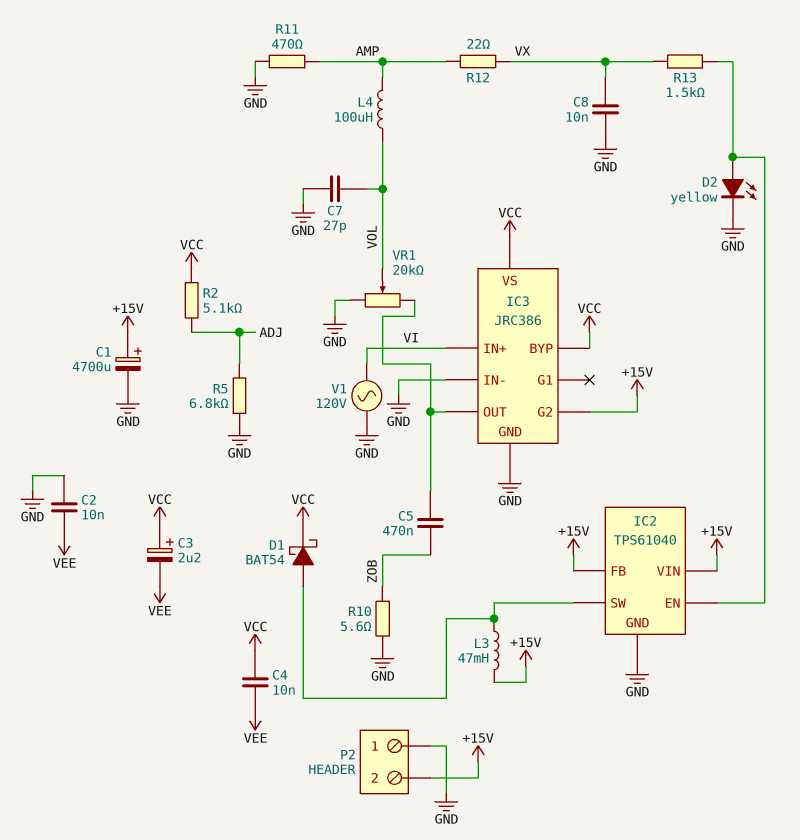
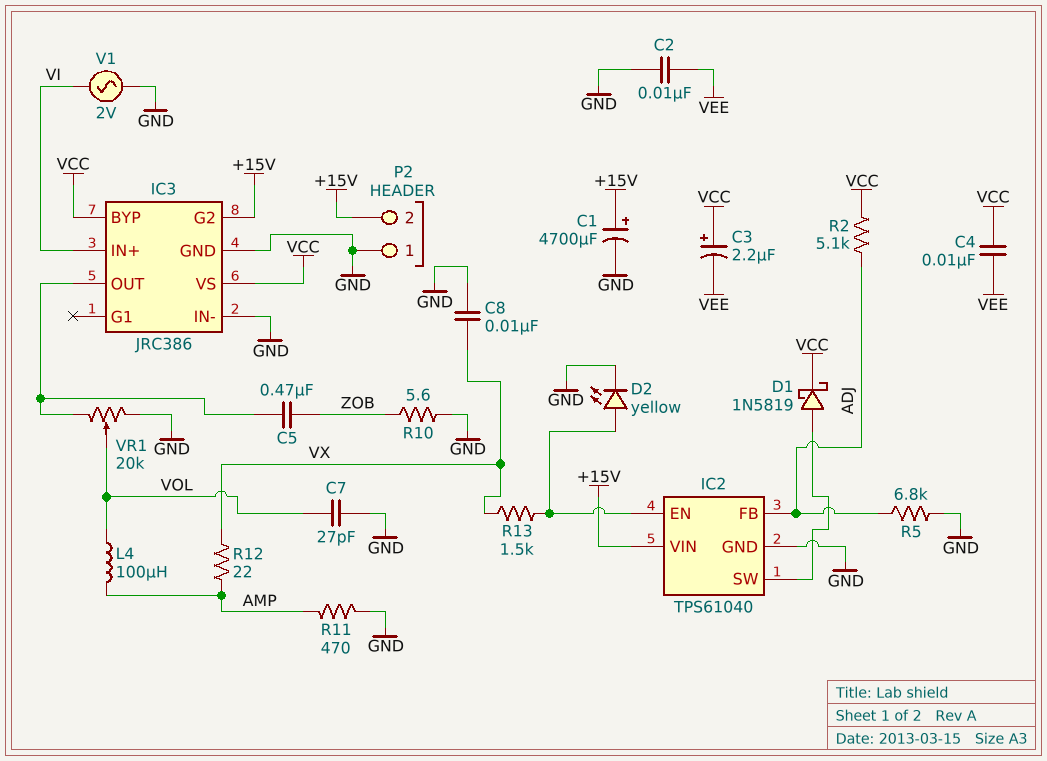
D1: schottky BAT54 (A IC2/SW, K VCC) -> schottky 1N5819 (A IC2/SW, K VCC)
IC2 pin FB: +15V -> ADJ
L3: 47mH (+15V, IC2/SW) -> none
V1: AC 120V (GND, VI) -> AC 2V (GND, VI)

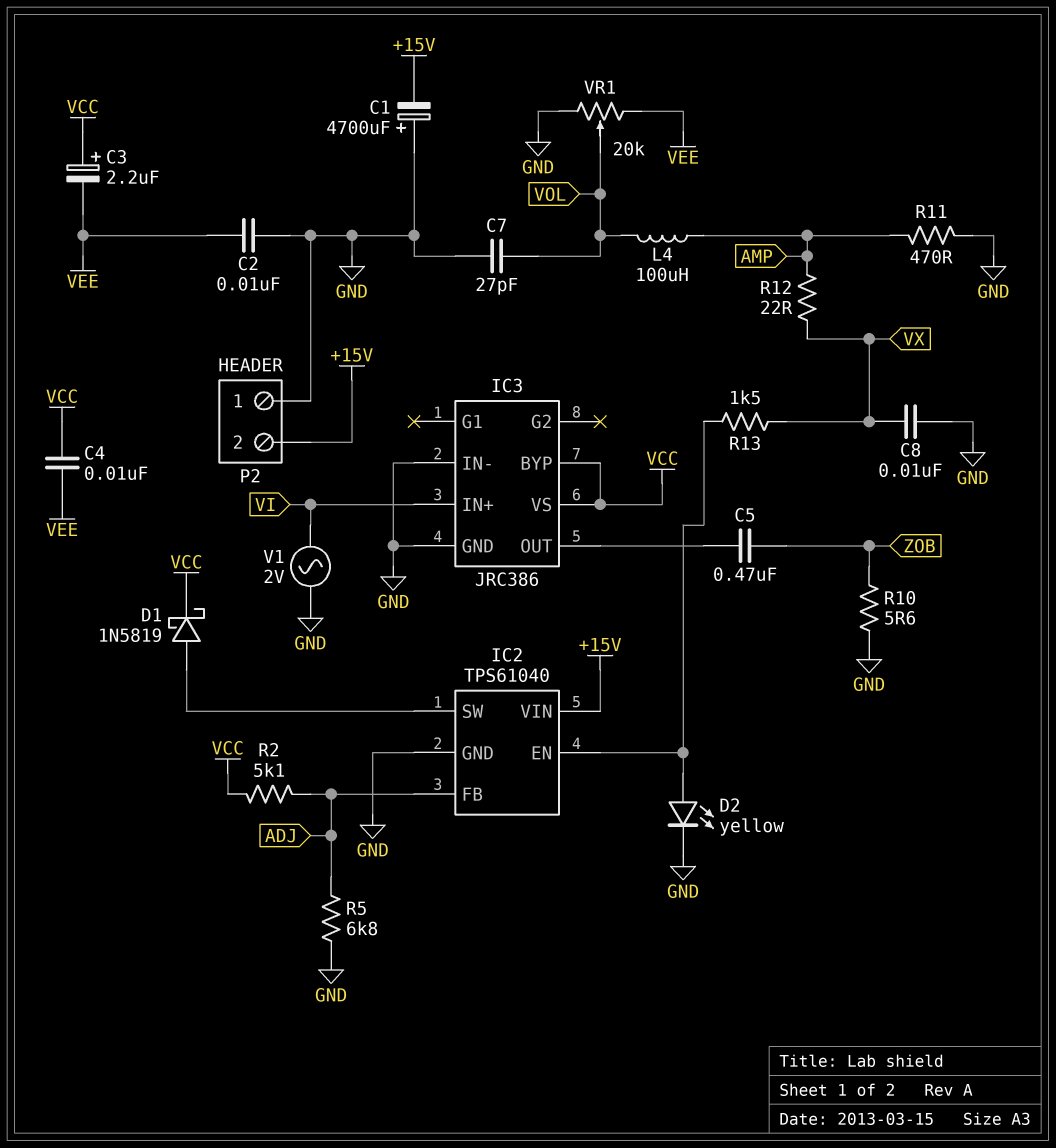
C1: 4700uF (plus +15V, minus GND) -> 4700uF (plus GND, minus +15V)
IC3 pin G2: +15V -> none
VR1: 20k (GND, IC3/OUT, wiper VOL) -> 20k (GND, VEE, wiper VOL)

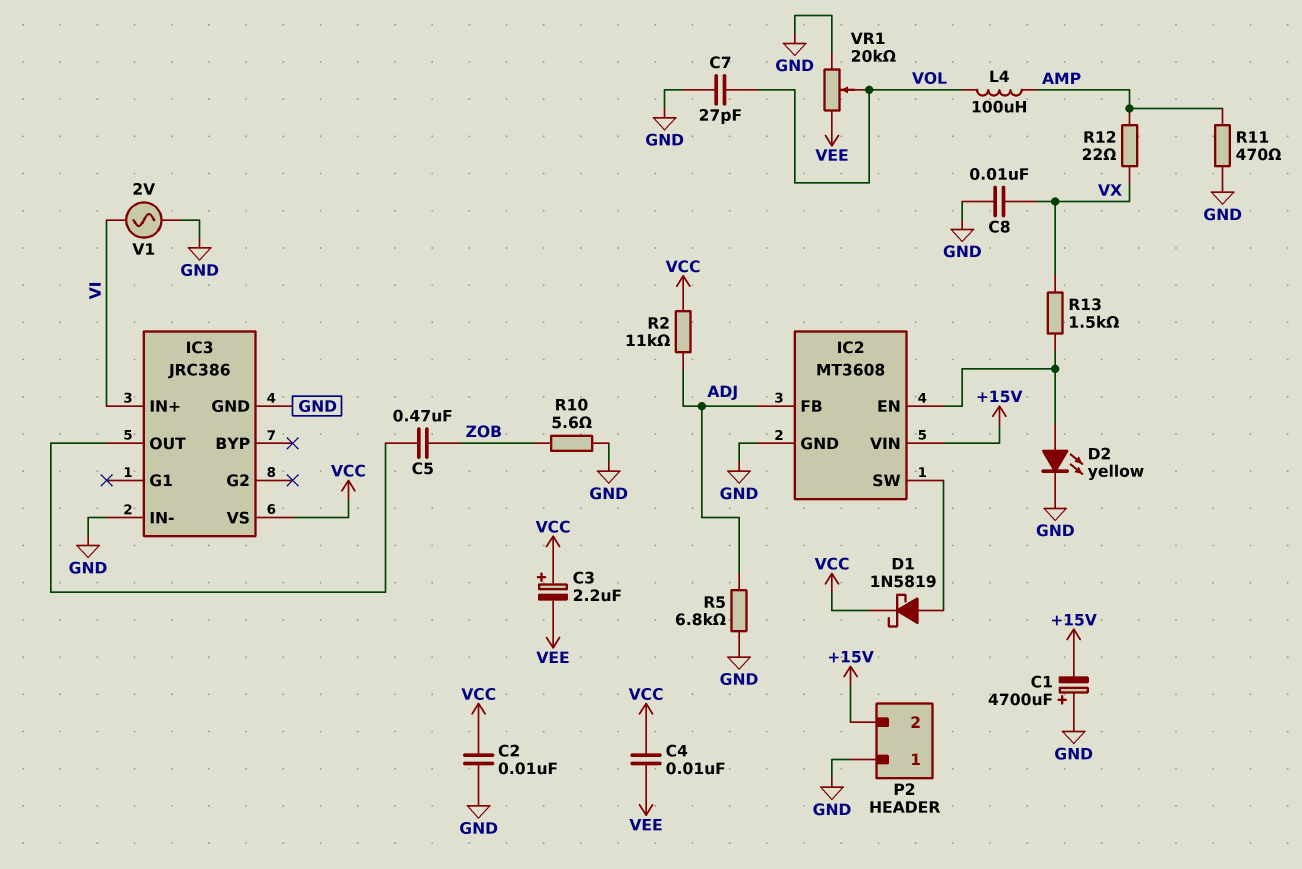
C2: 10nF (GND, VEE) -> 10nF (GND, VCC)
IC2: TPS61040 -> MT3608
IC3 pin BYP: VCC -> none
R2: 5.1k (ADJ, VCC) -> 11k (ADJ, VCC)

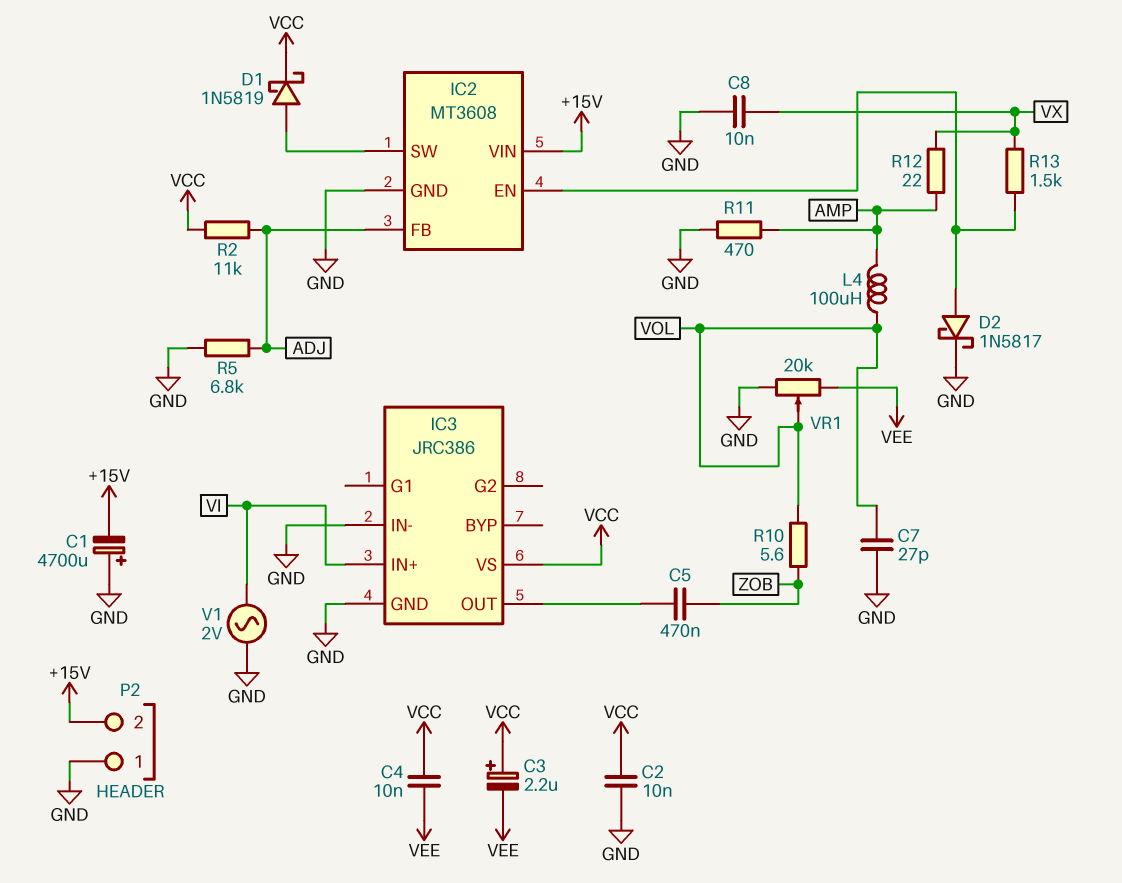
D2: LED yellow (A IC2/EN, K GND) -> schottky 1N5817 (A IC2/EN, K GND)
R10: 5.6 (GND, ZOB) -> 5.6 (VOL, ZOB)

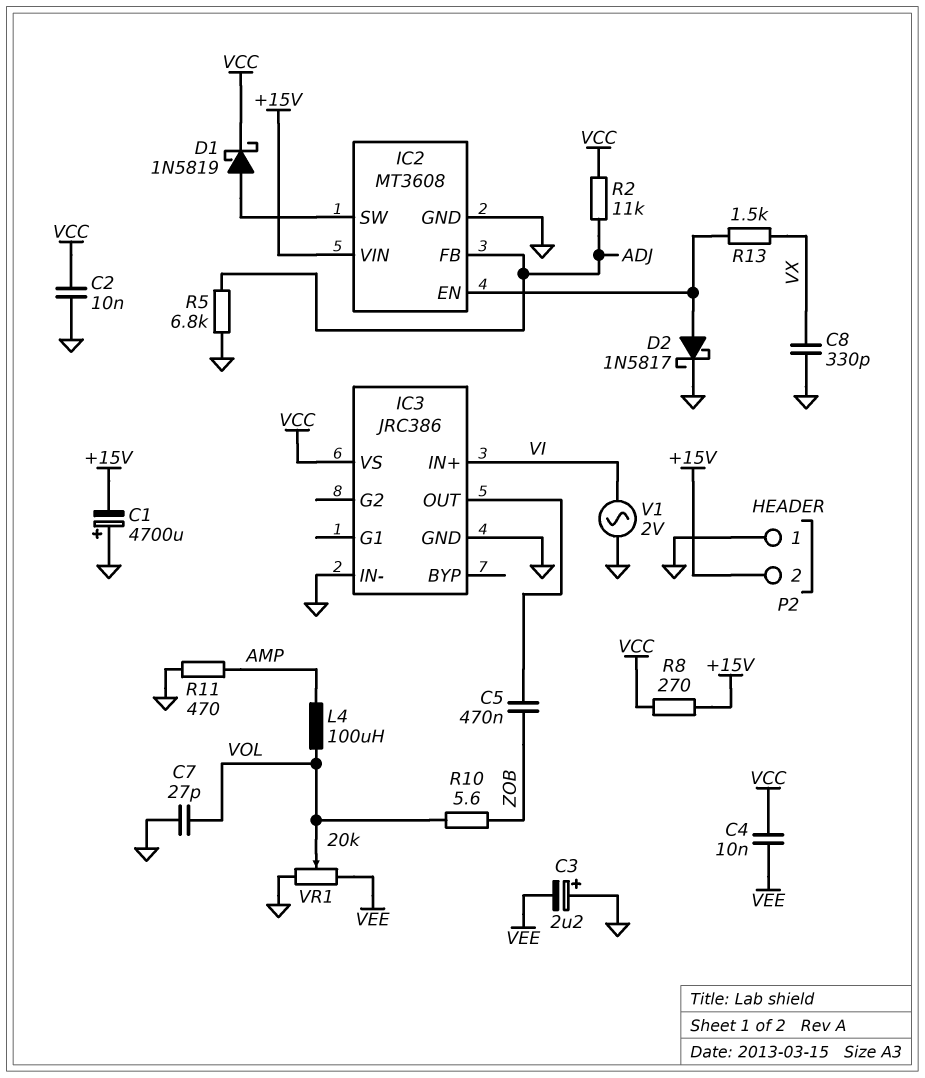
C3: 2.2uF (plus VCC, minus VEE) -> 2.2uF (plus GND, minus VEE)
C8: 10nF (GND, VX) -> 330pF (GND, VX)
R8: none -> 270 (+15V, VCC)
R12: 22 (AMP, VX) -> none

